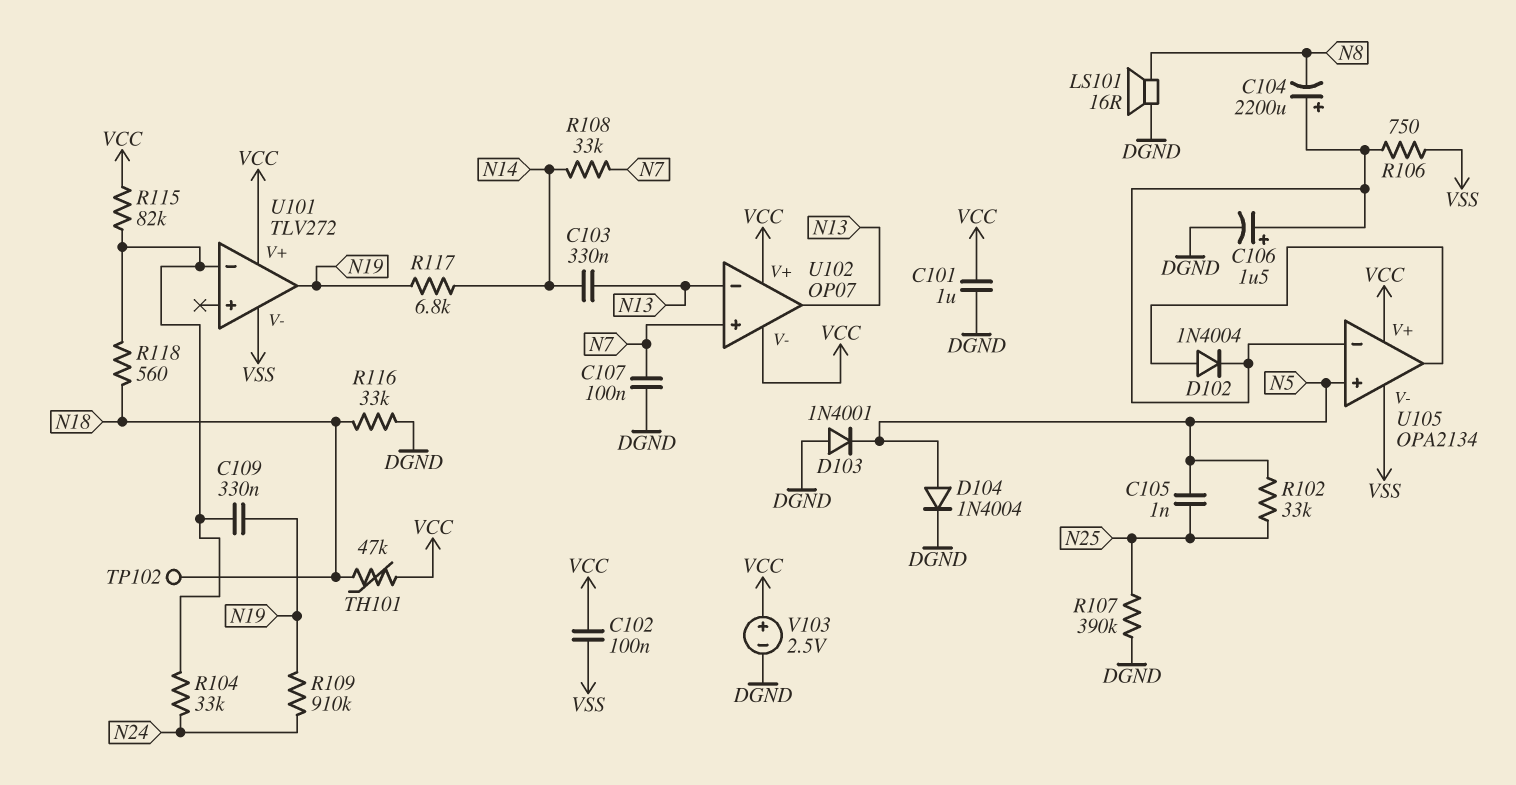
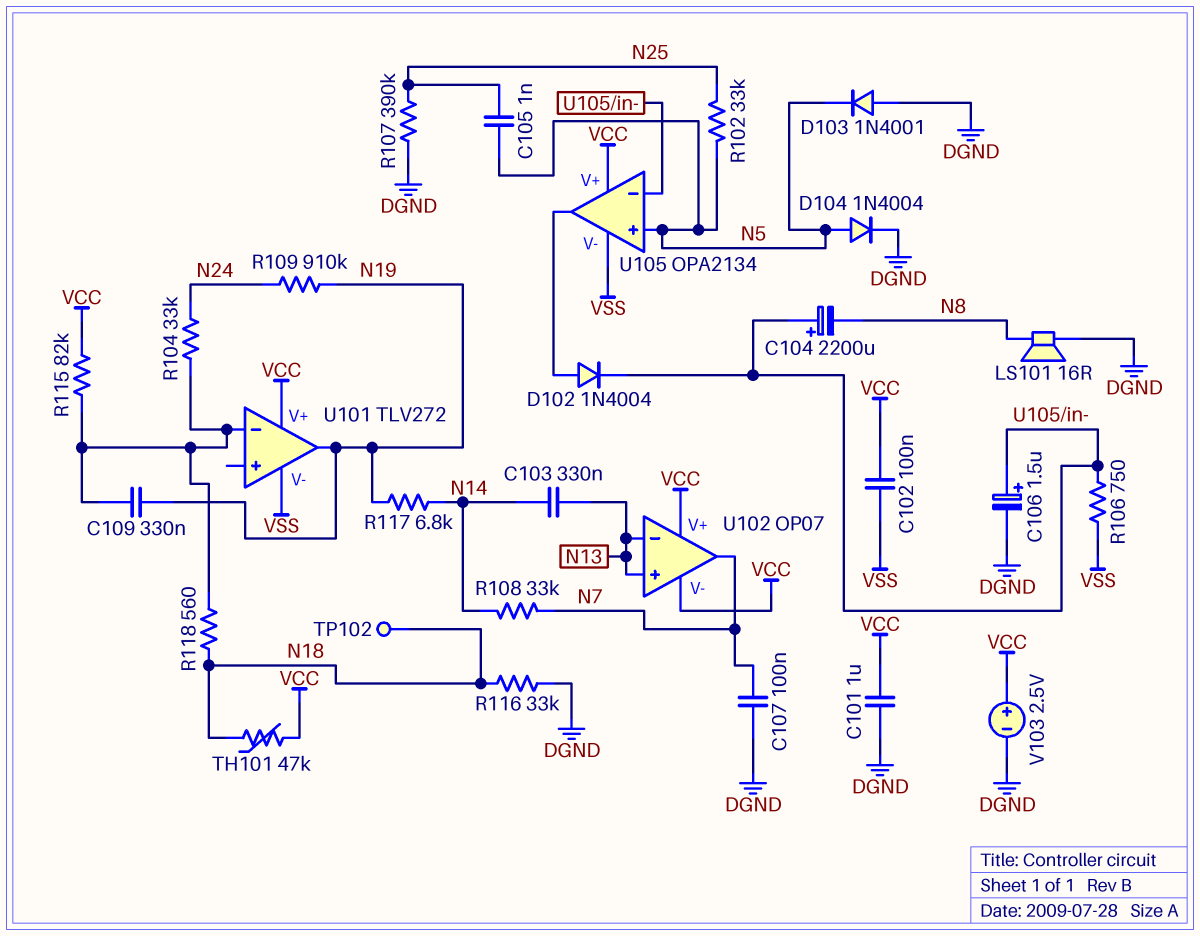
U102 pin in+: N7 -> N13
U102 pin out: N13 -> N7

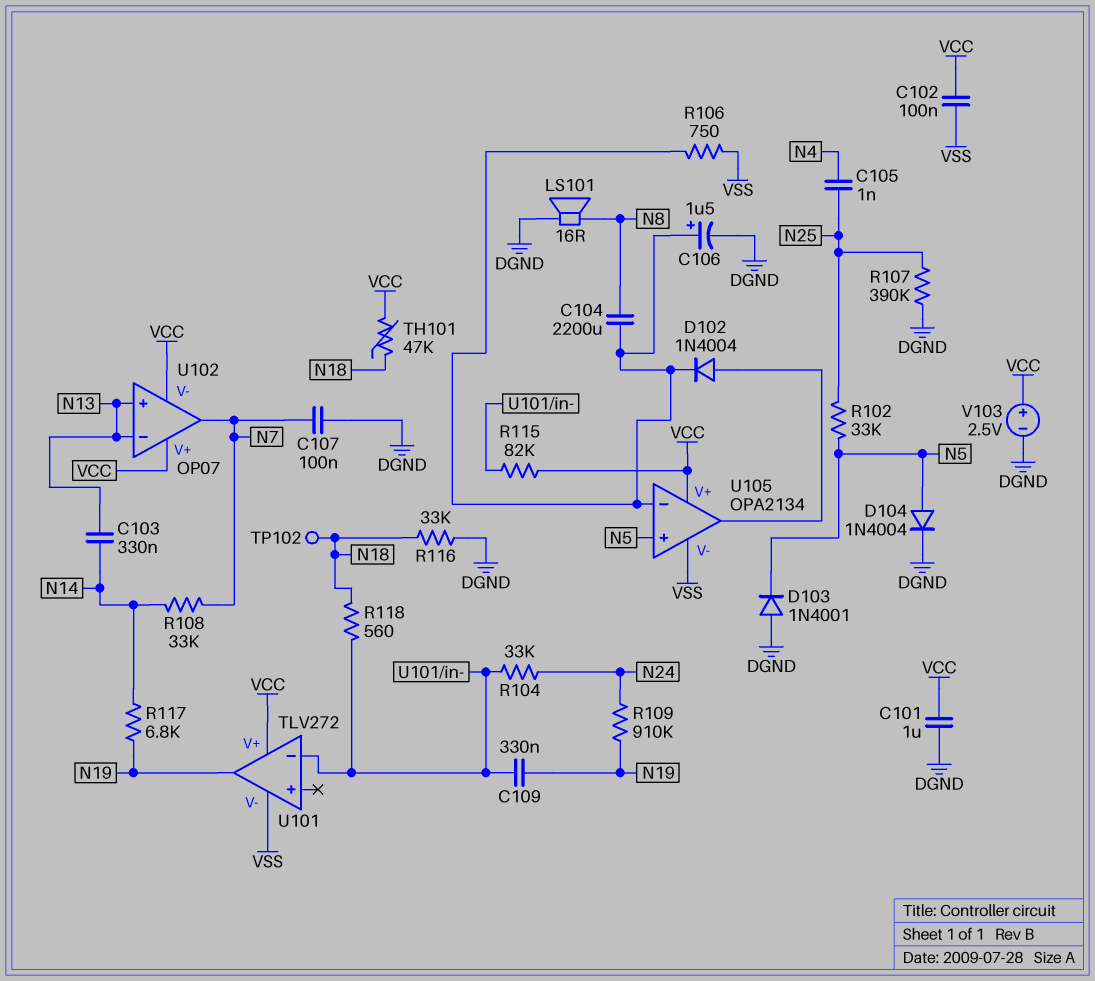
C104: 2200uF (plus U105/in-, minus N8) -> 2200uF (N8, U105/in-)
C105: 1nF (N5, N25) -> 1nF (N4, N25)

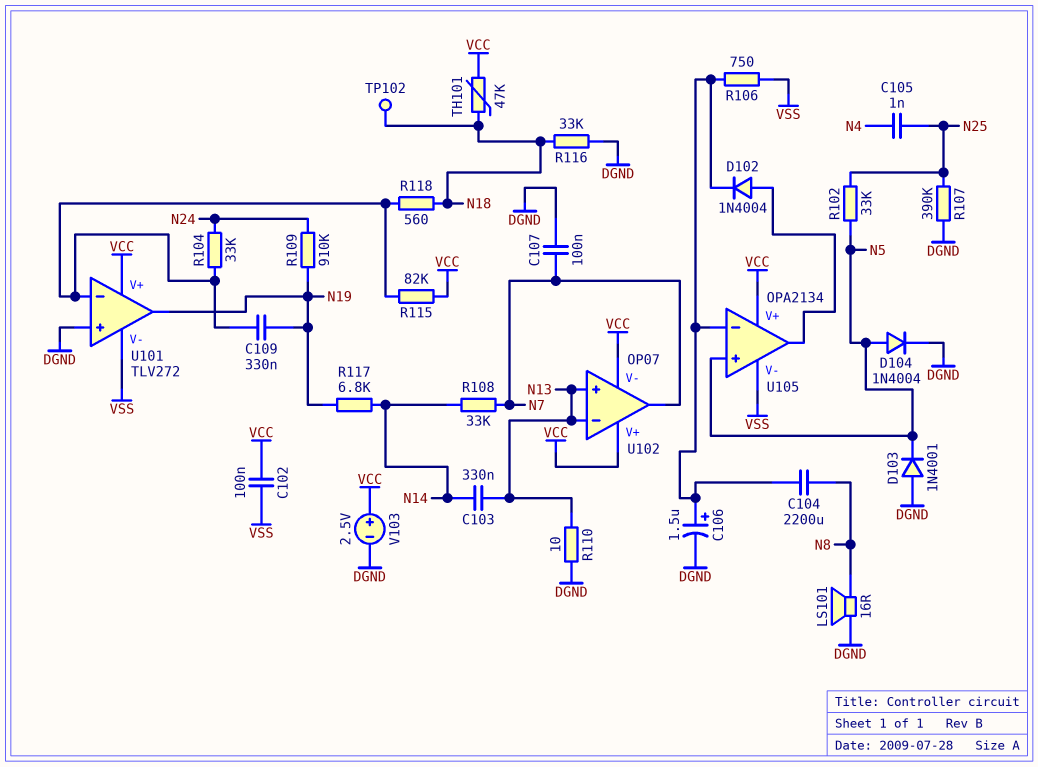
C101: 1uF (DGND, VCC) -> none
R110: none -> 10 (DGND, N13)
U101 pin in+: none -> DGND

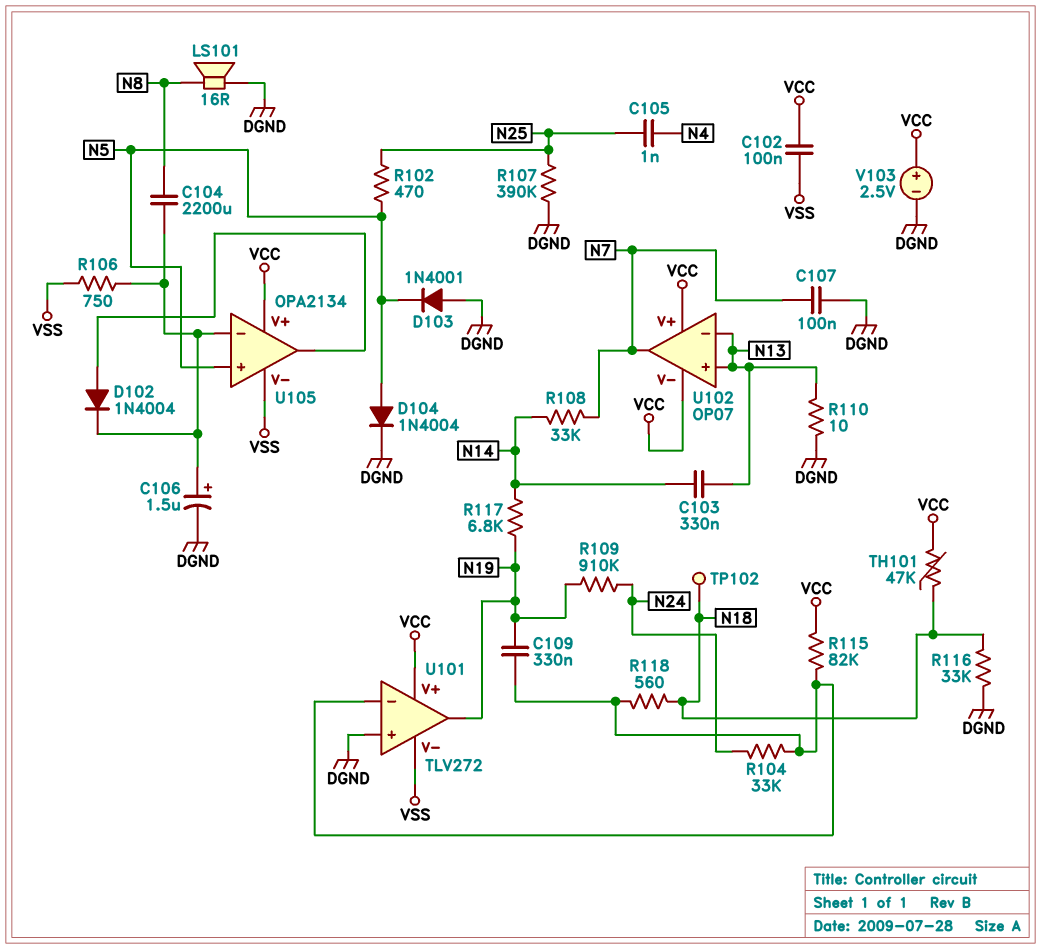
R102: 33k (N5, N25) -> 470 (N5, N25)

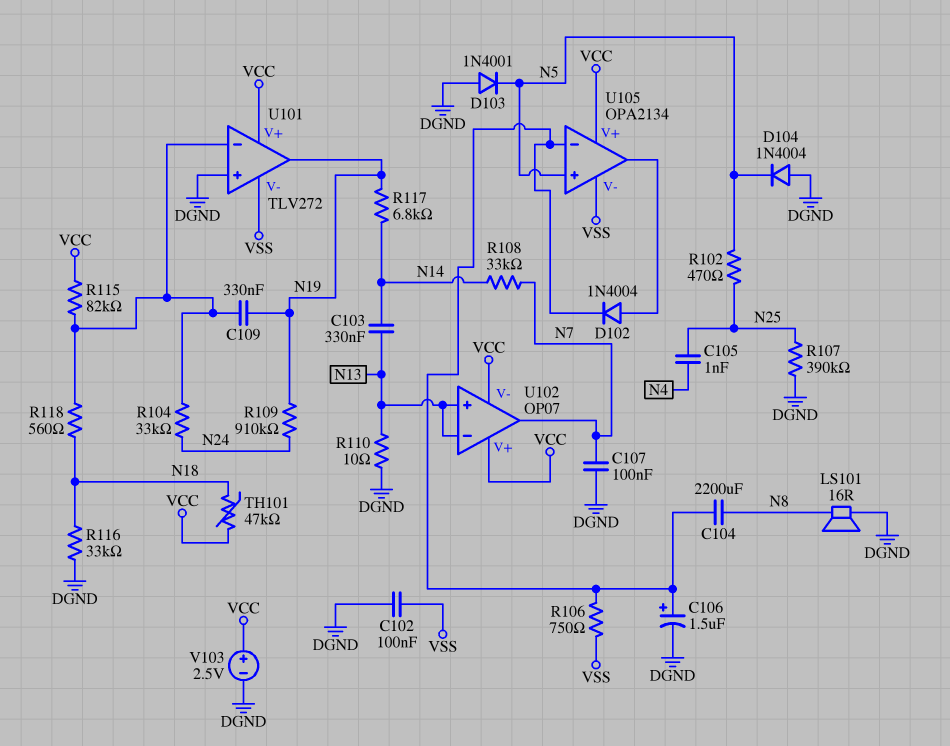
C102: 100nF (VCC, VSS) -> 100nF (DGND, VSS)
D104: diode 1N4004 (A N5, K DGND) -> diode 1N4004 (A DGND, K N5)
TP102: test point (N18) -> none

